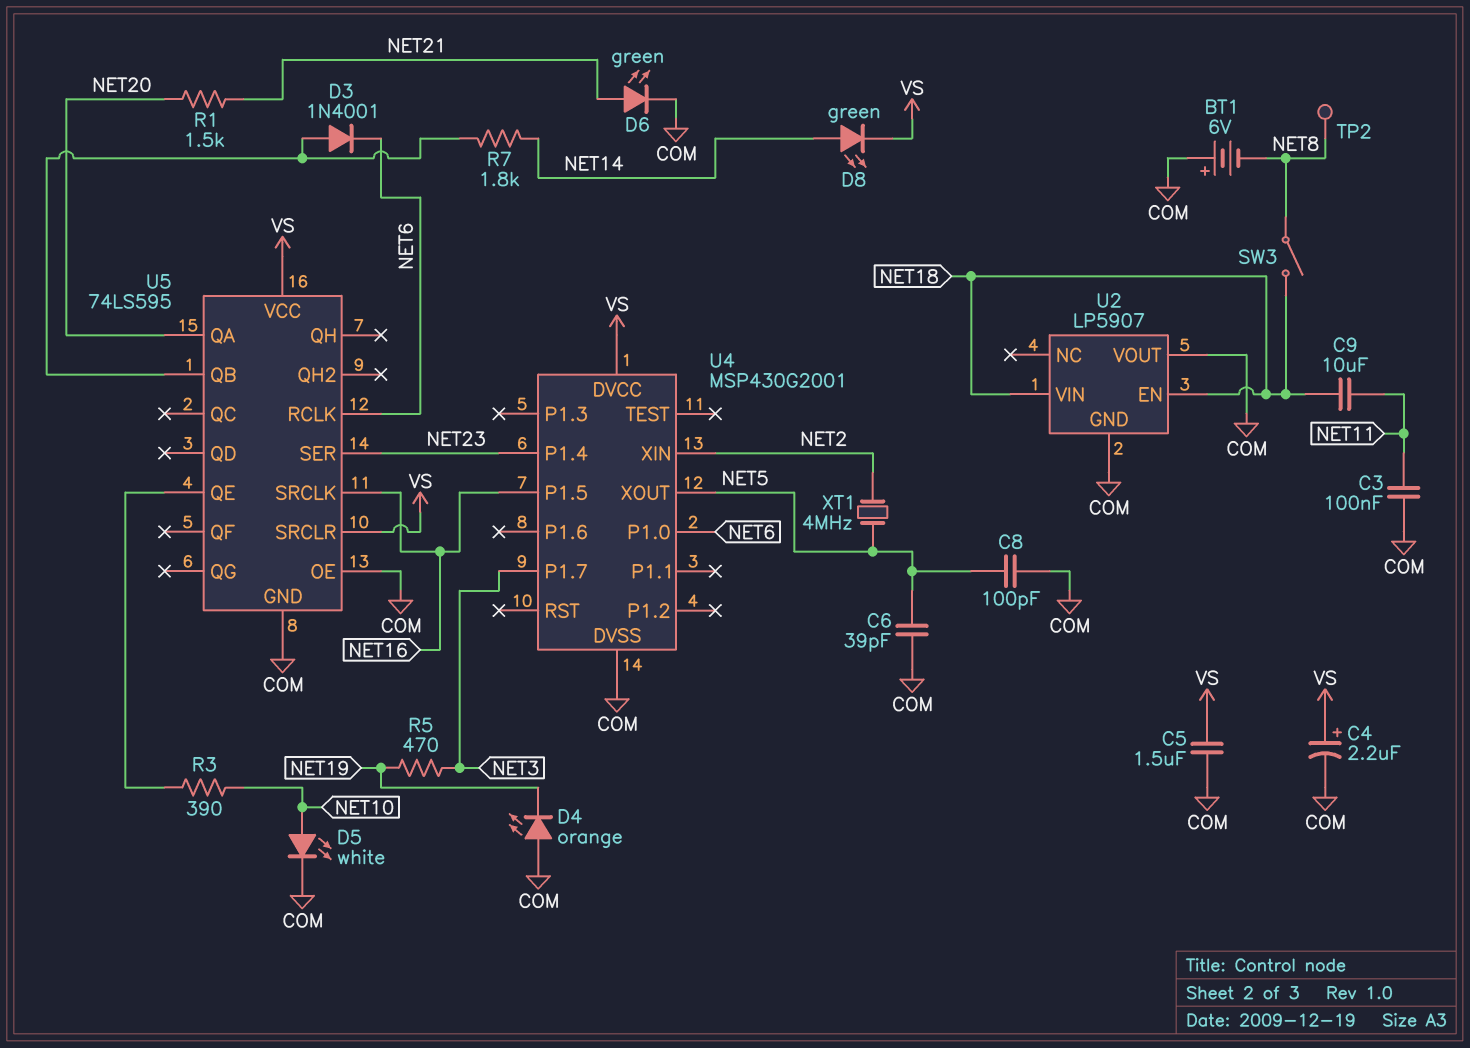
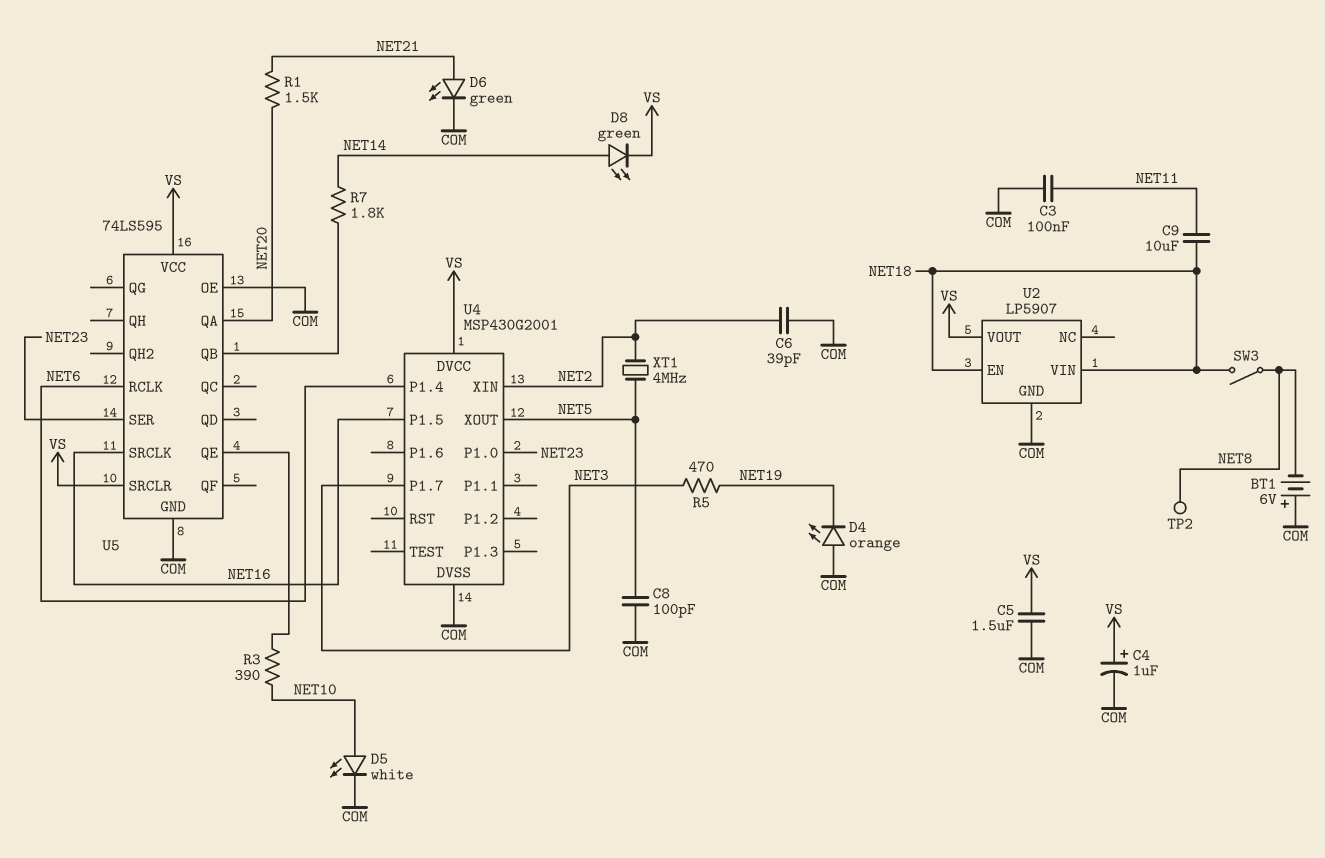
C4: 2.2uF (plus VS, minus COM) -> 1uF (plus VS, minus COM)
C6: 39pF (COM, NET5) -> 39pF (COM, NET2)
D3: diode 1N4001 (A U5/QB, K NET6) -> none
U2 pin VOUT: COM -> VS
U4 pin P1.0: NET6 -> NET23
U4 pin P1.4: NET23 -> NET6

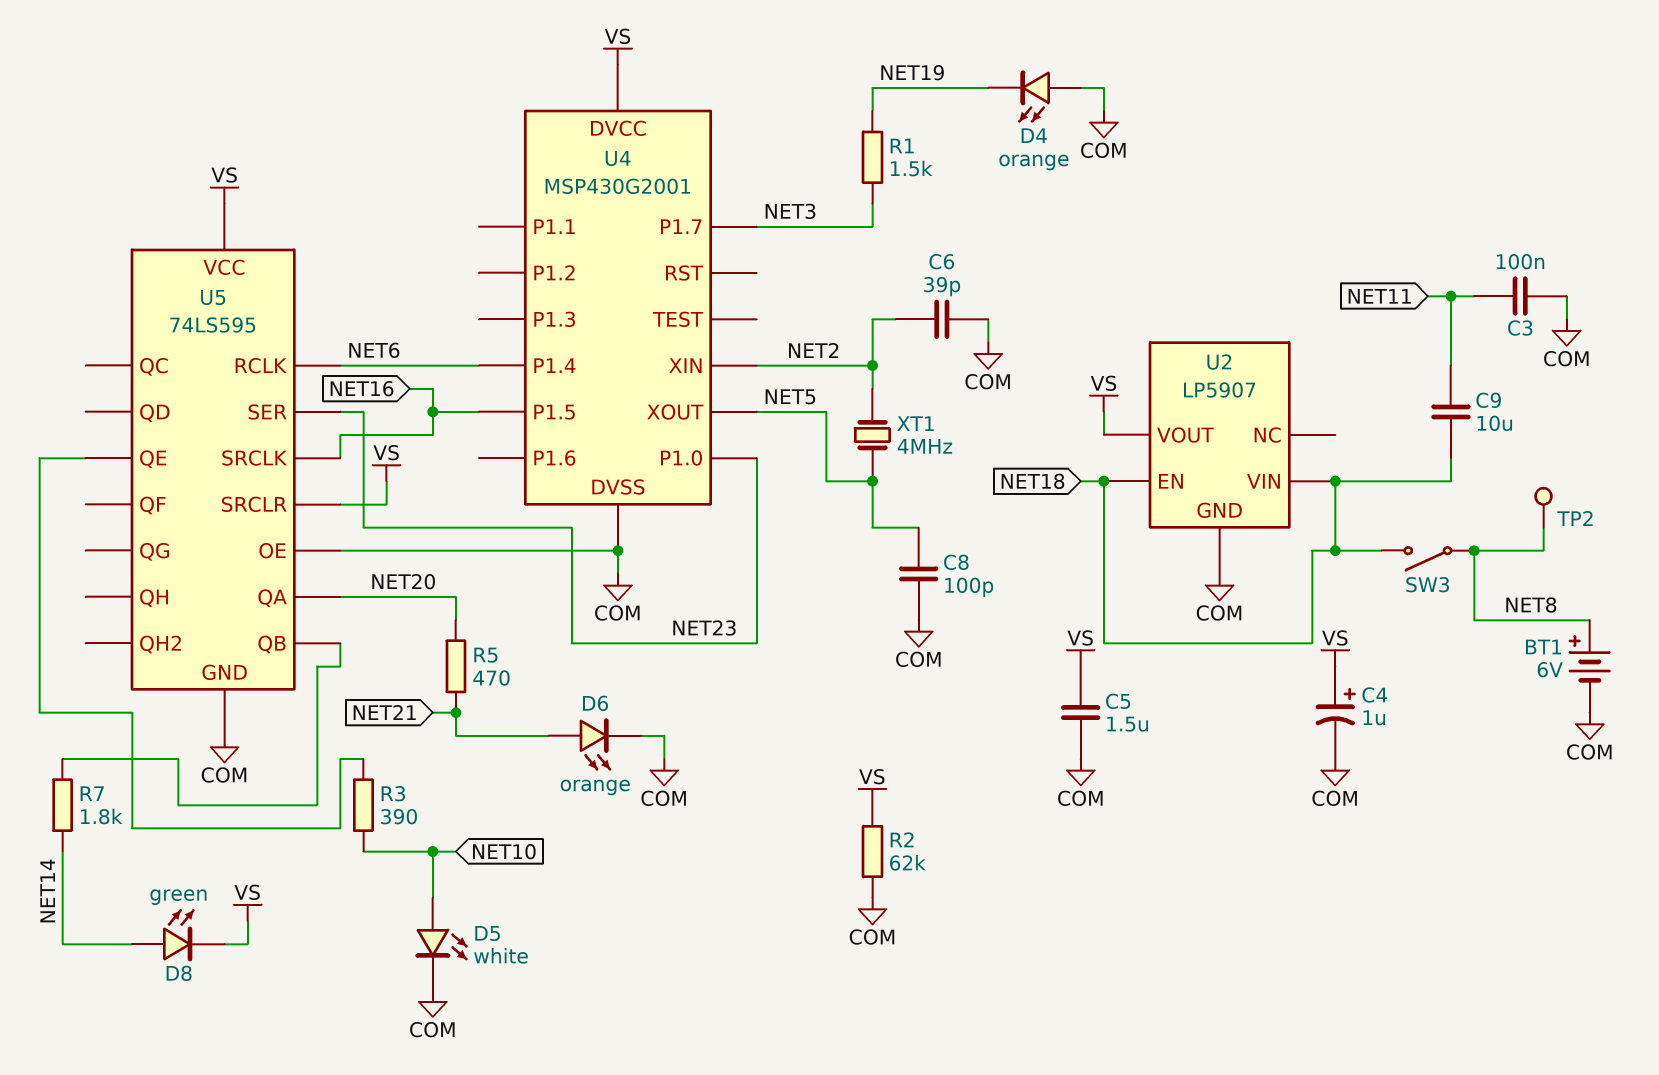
BT1: 6V (plus COM, minus NET8) -> 6V (plus NET8, minus COM)
D6: LED green (A NET21, K COM) -> LED orange (A NET21, K COM)
R1: 1.5k (NET20, NET21) -> 1.5k (NET3, NET19)
R2: none -> 62k (COM, VS)
R5: 470 (NET3, NET19) -> 470 (NET20, NET21)

